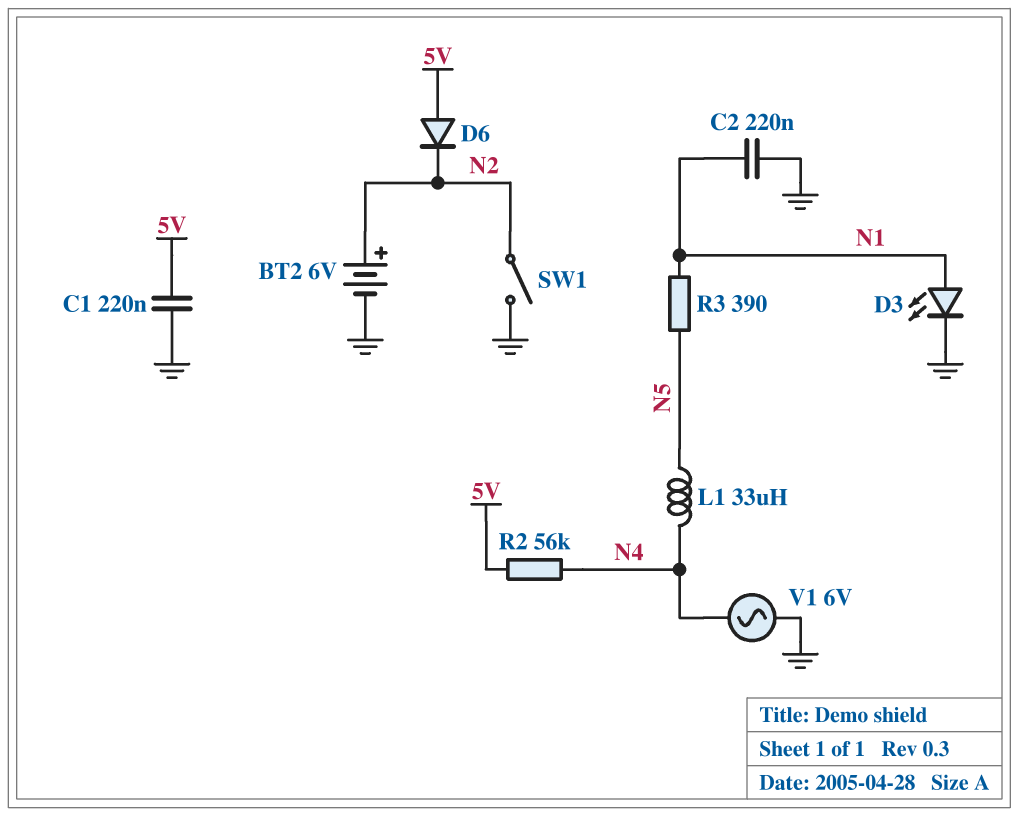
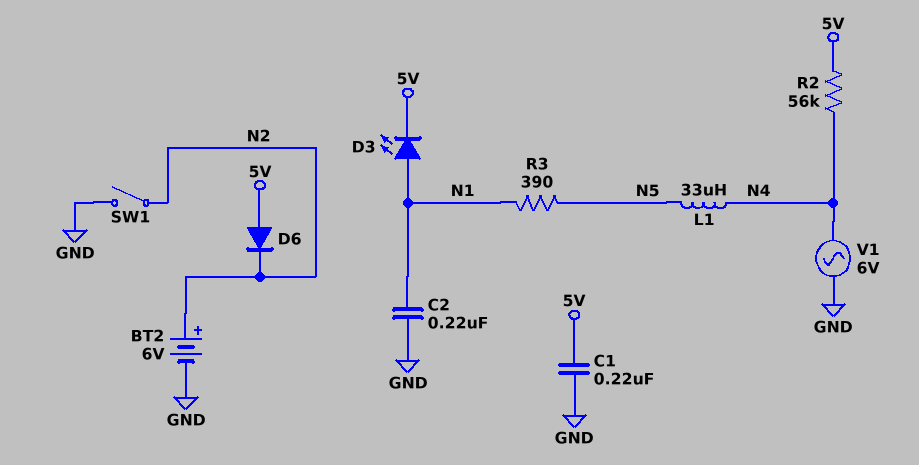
D3: LED (A N1, K GND) -> LED (A N1, K 5V)

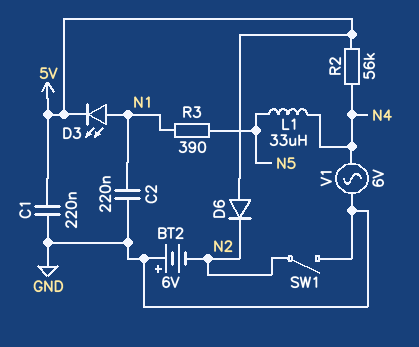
BT2: 6V (plus N2, minus GND) -> 6V (plus GND, minus N2)

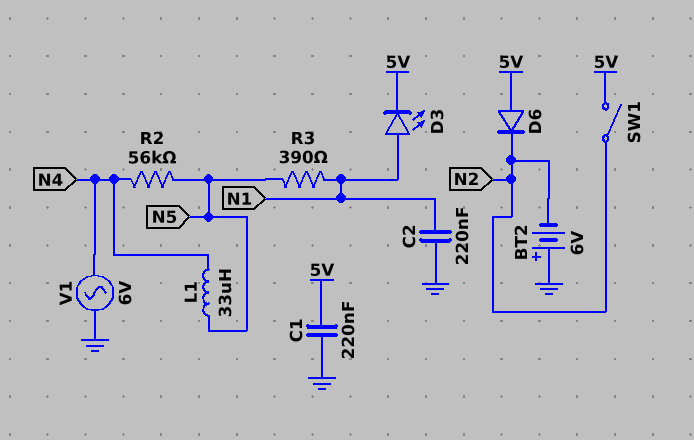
R2: 56k (5V, N4) -> 56k (N4, N5)
SW1: switch (GND, N2) -> switch (5V, N2)

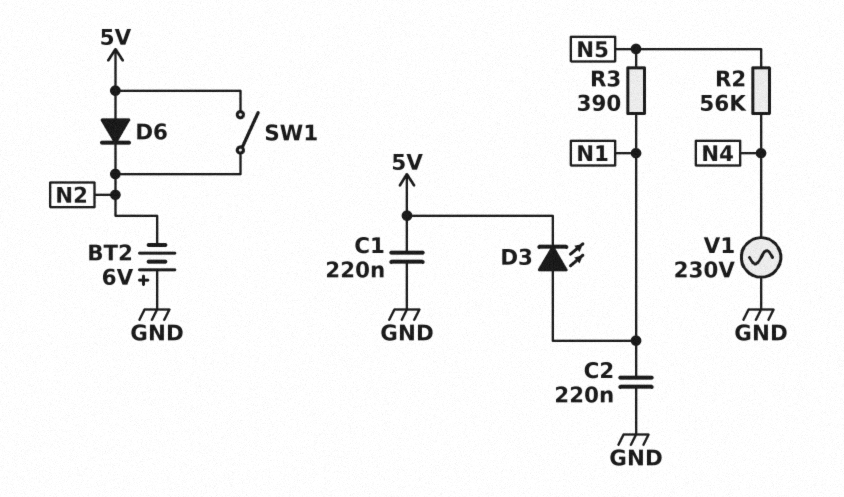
L1: 33uH (N4, N5) -> none
V1: AC 6V (GND, N4) -> AC 230V (GND, N4)

